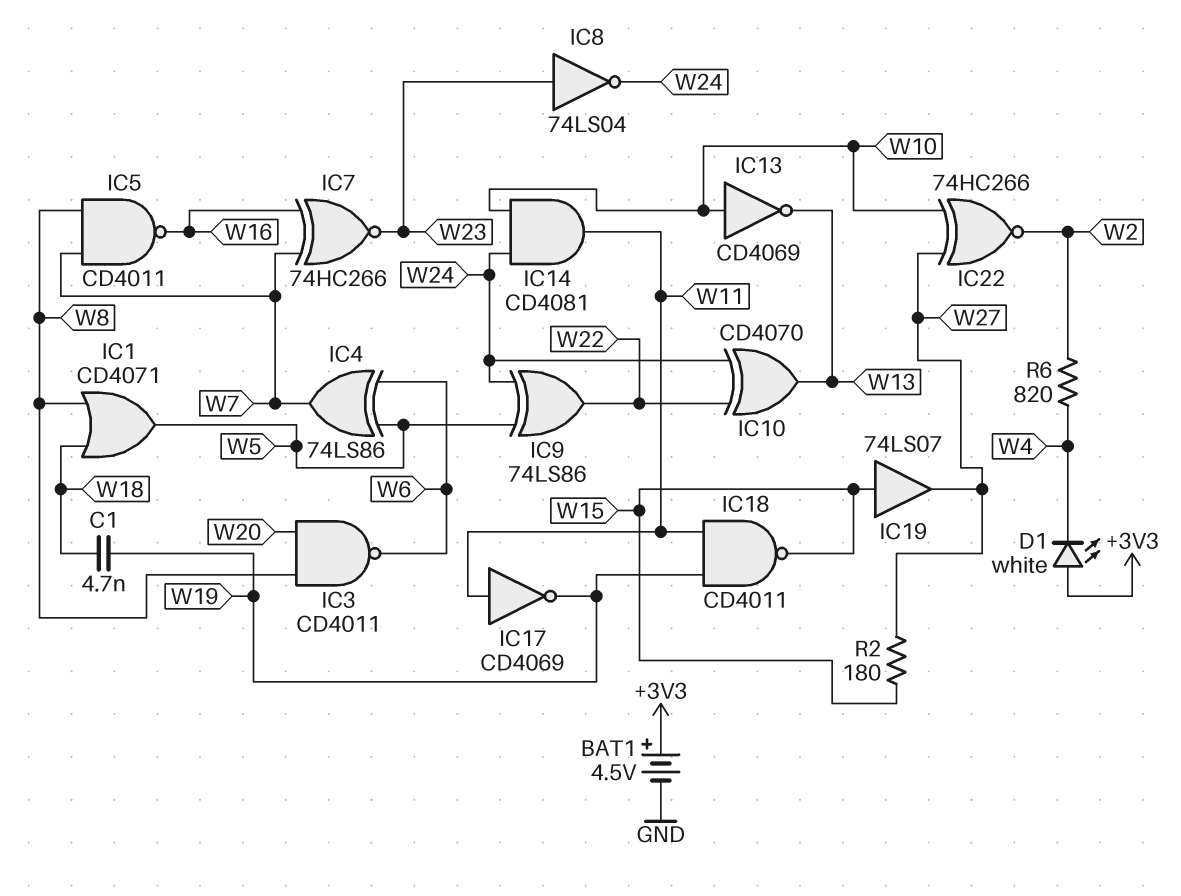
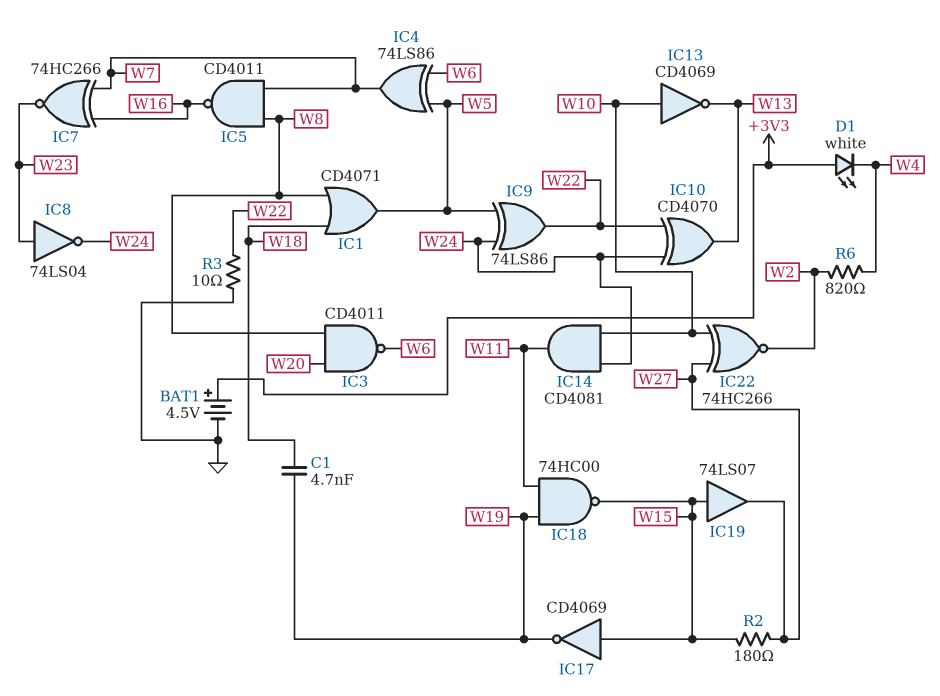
IC17: NOT CD4069 (in W11, out W19) -> NOT CD4069 (in W15, out W19)
IC18: NAND CD4011 (in W11, in W19, out W15) -> NAND 74HC00 (in W11, in W19, out W15)
R3: none -> 10 (GND, W22)

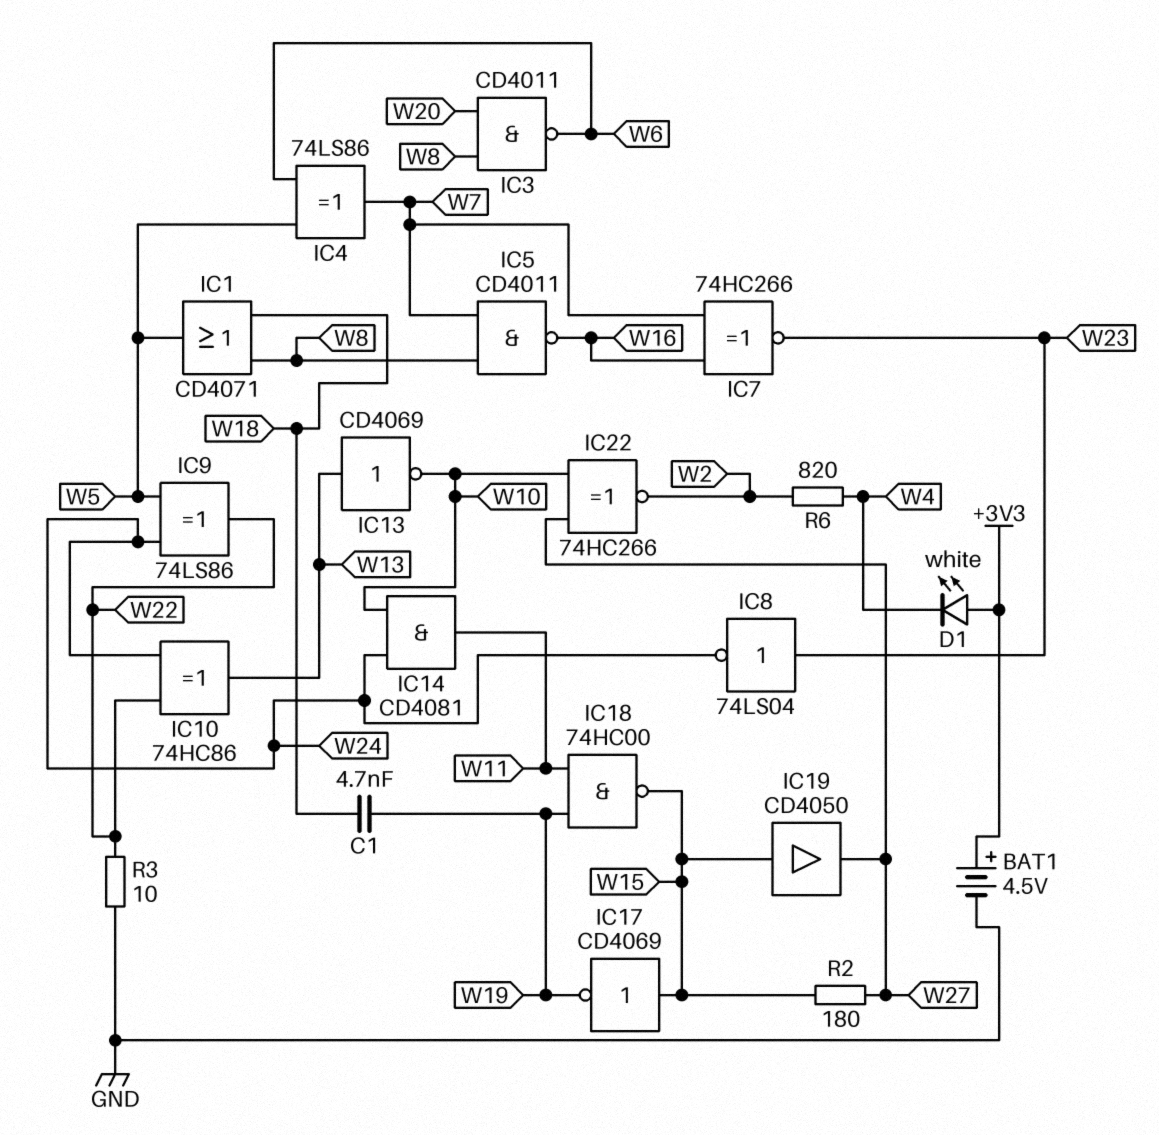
IC10: XOR CD4070 (in W22, in W24, out W13) -> XOR 74HC86 (in W22, in W24, out W13)
IC13: NOT CD4069 (in W10, out W13) -> NOT CD4069 (in W13, out W10)
IC19: buffer 74LS07 (in W15, out W27) -> buffer CD4050 (in W15, out W27)

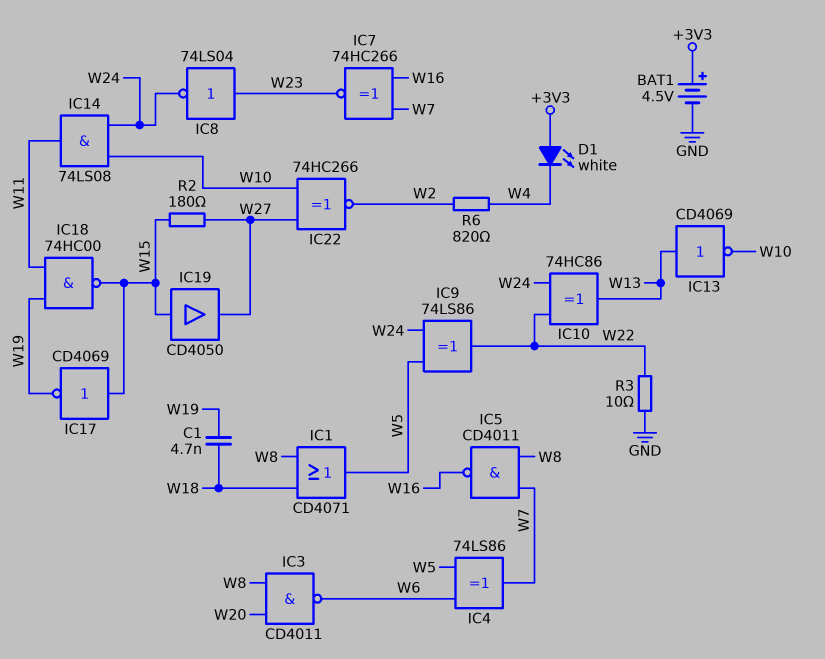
IC14: AND CD4081 (in W10, in W24, out W11) -> AND 74LS08 (in W10, in W24, out W11)

